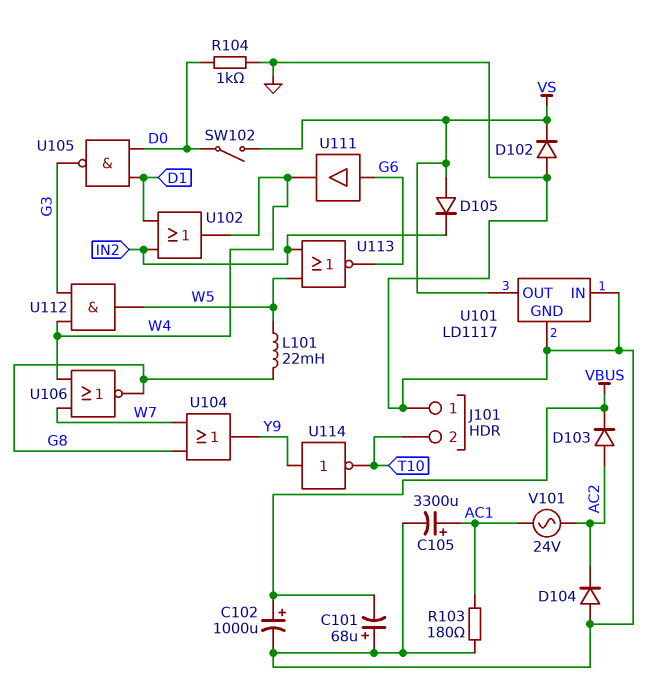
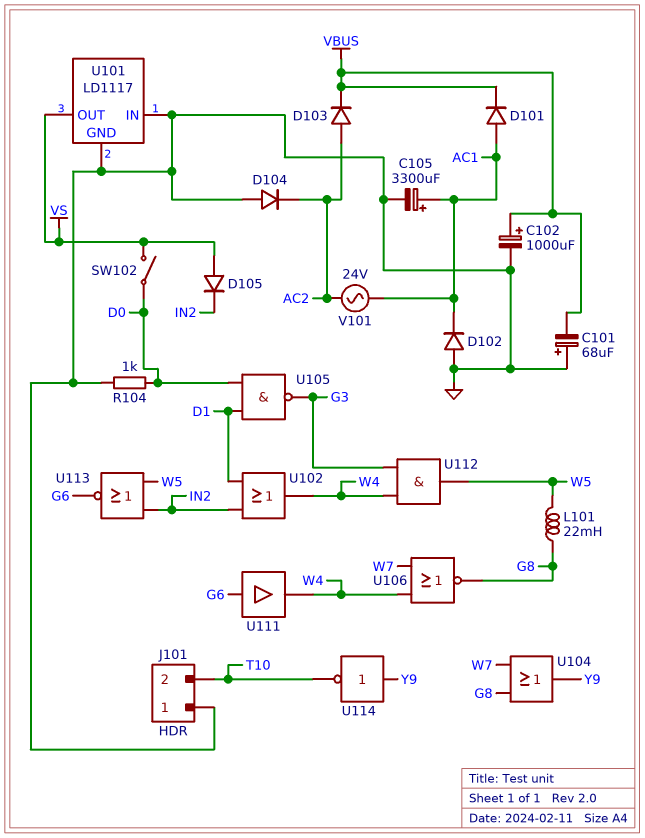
D101: none -> diode (A AC1, K VBUS)
D102: diode (A GND, K VS) -> diode (A GND, K AC1)
R103: 180 (AC1, GND) -> none

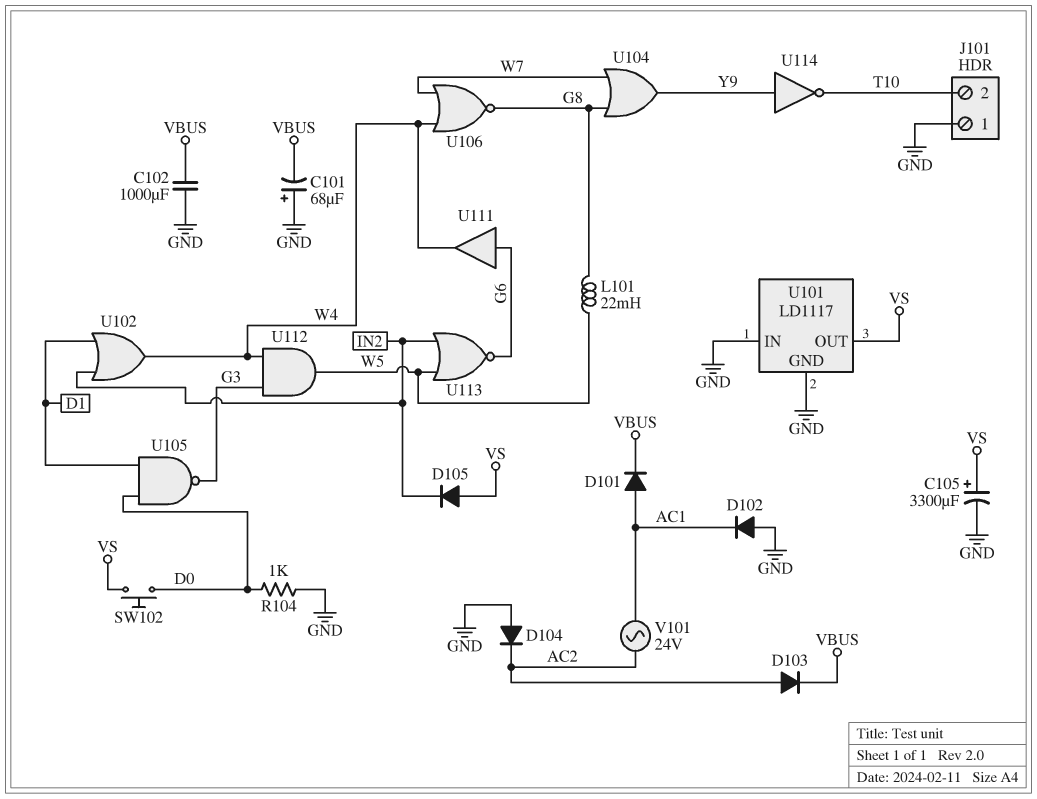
C102: 1000uF (plus VBUS, minus GND) -> 1000uF (GND, VBUS)
C105: 3300uF (plus AC1, minus GND) -> 3300uF (plus VS, minus GND)
SW102: switch (D0, VS) -> button (D0, VS)

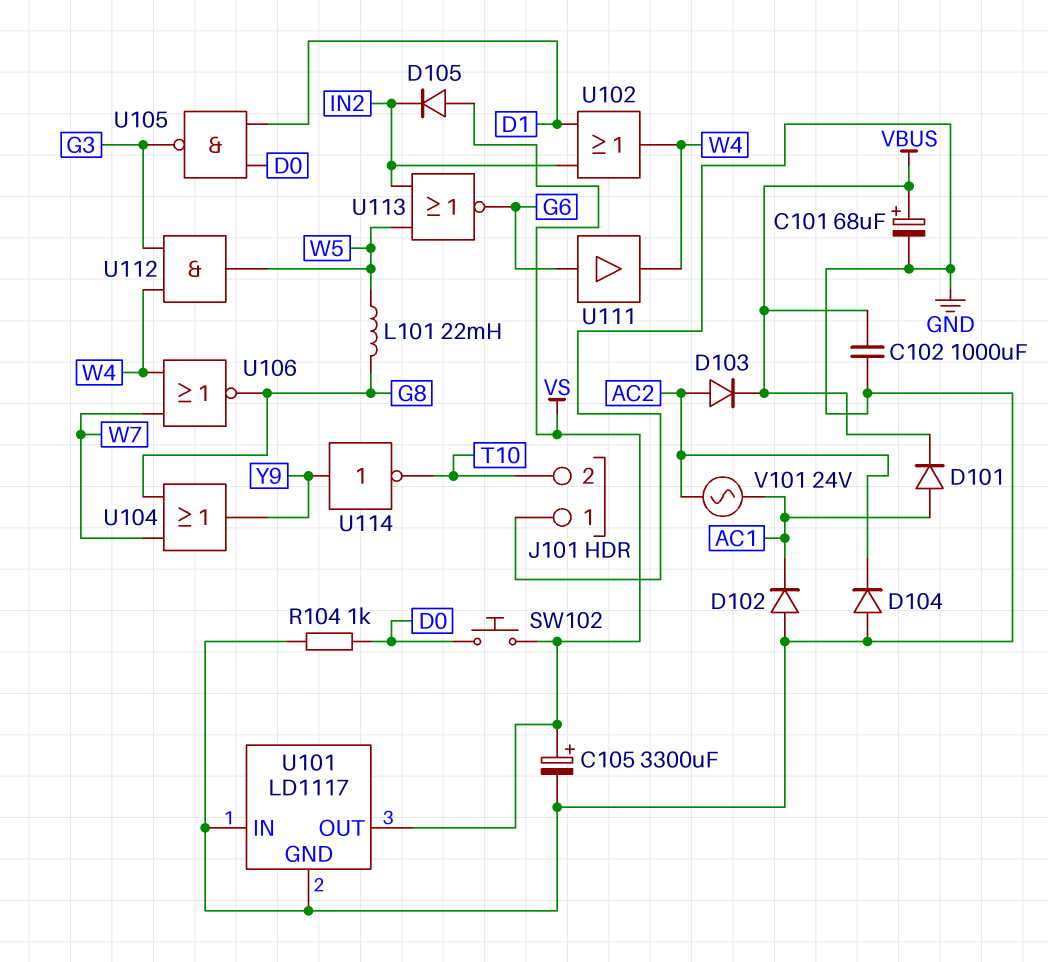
C101: 68uF (plus GND, minus VBUS) -> 68uF (plus VBUS, minus GND)

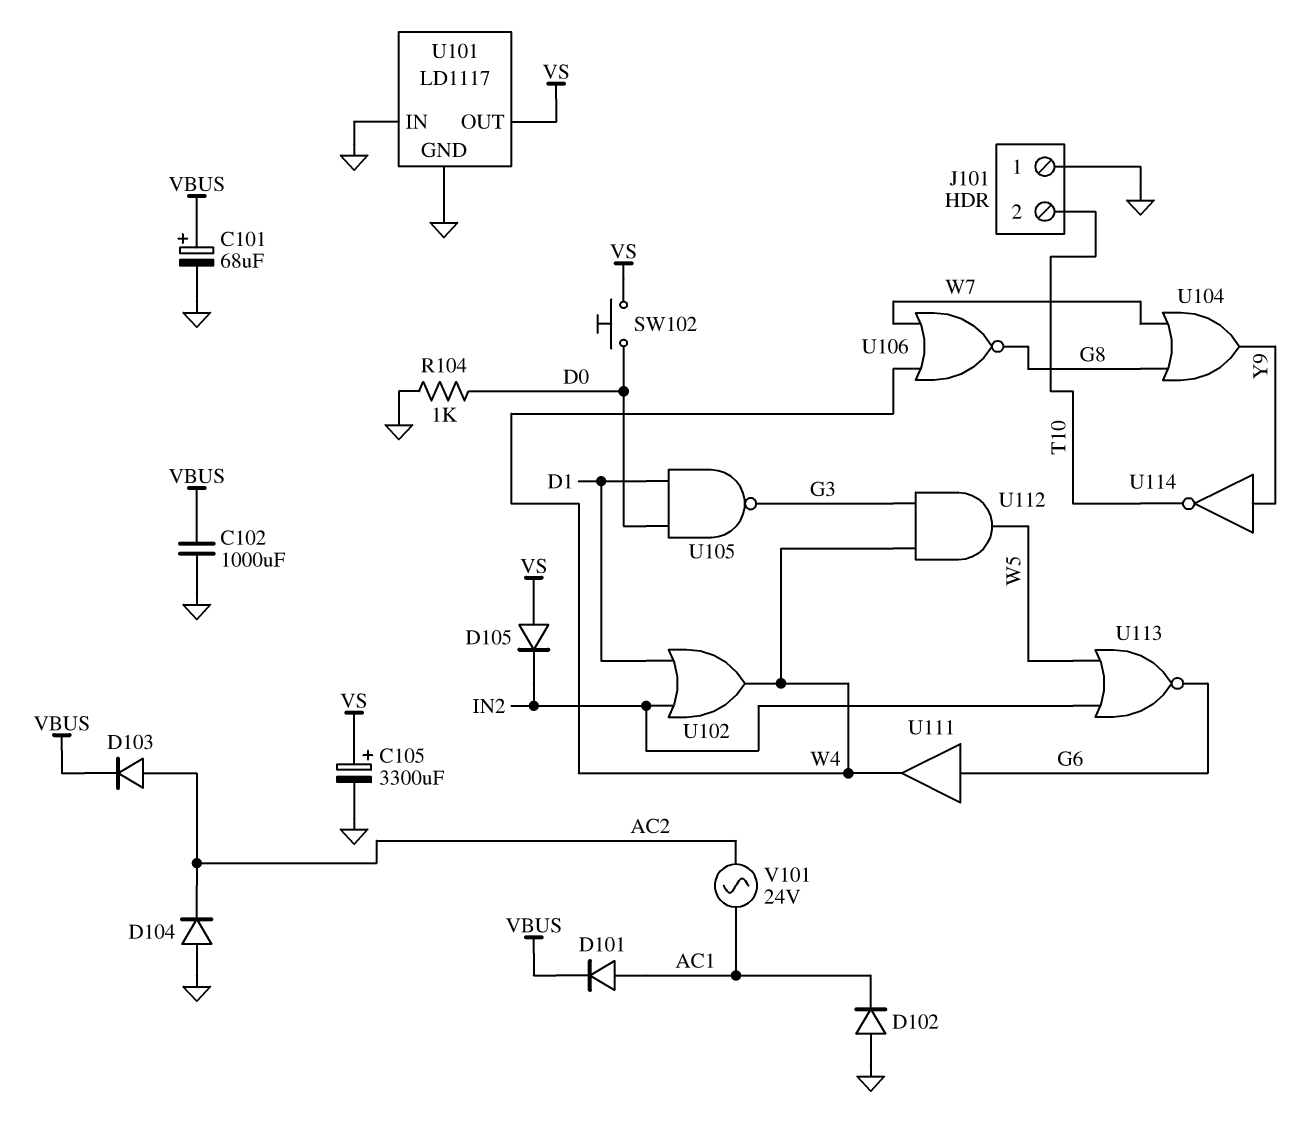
L101: 22mH (G8, W5) -> none

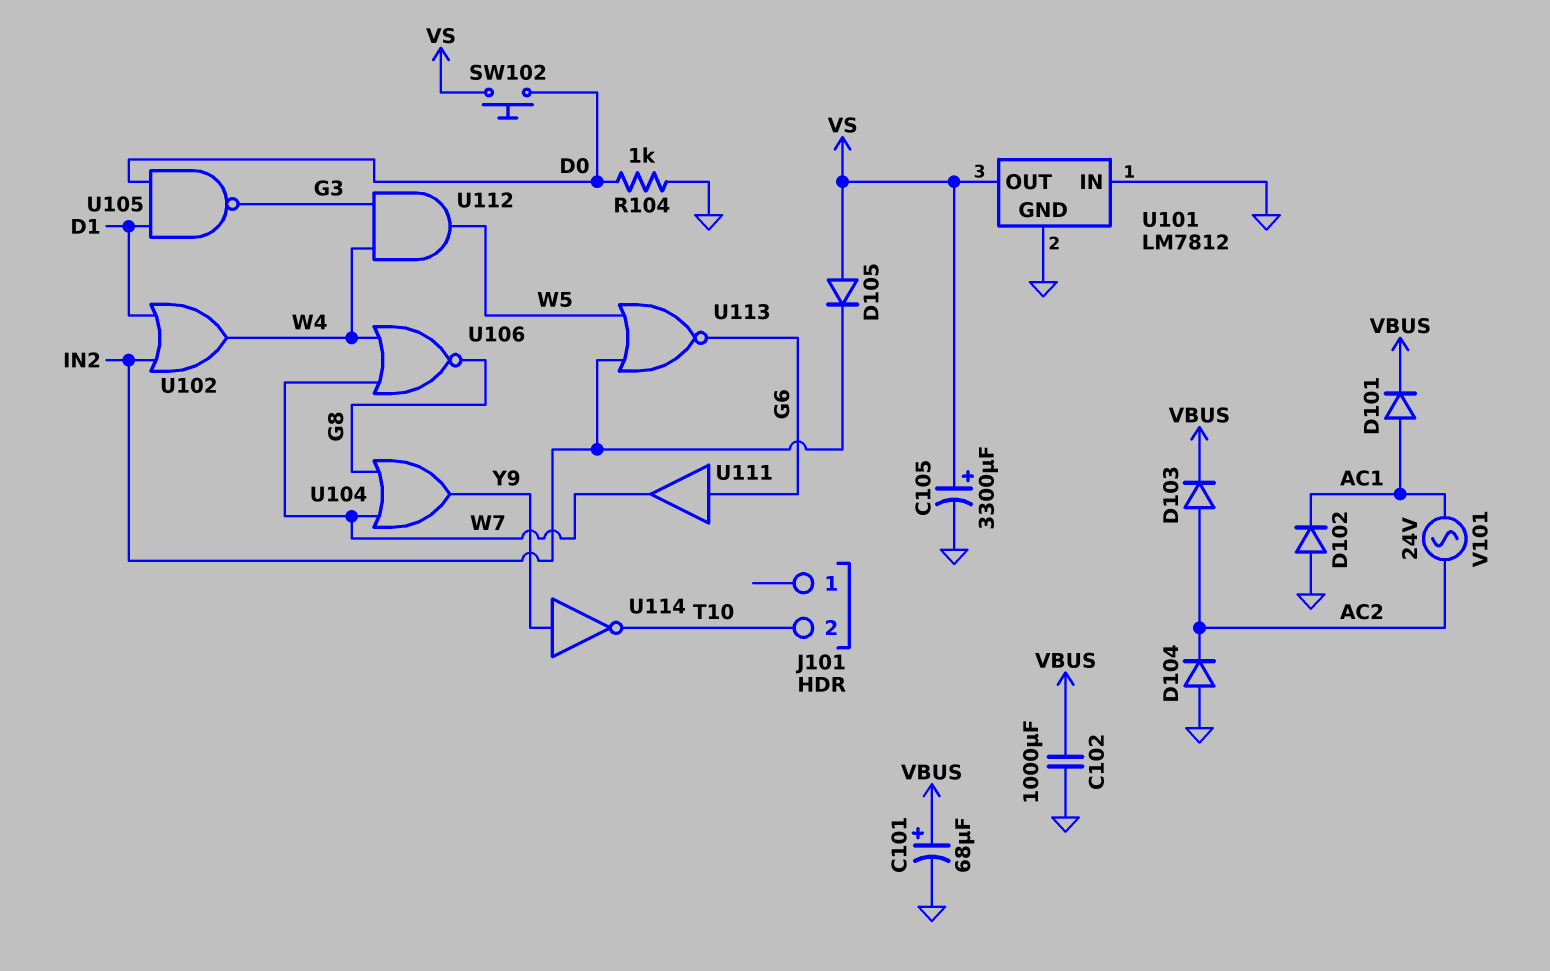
J101 pin 1: GND -> none
U101: LD1117 -> LM7812
U111: buffer (in G6, out W4) -> buffer (in G6, out W7)

